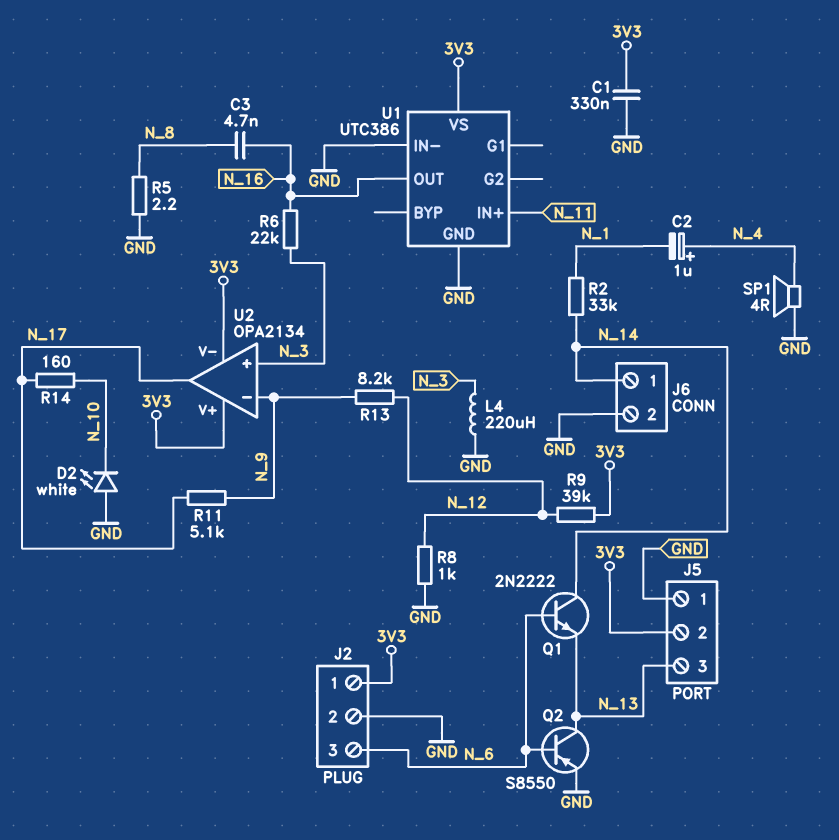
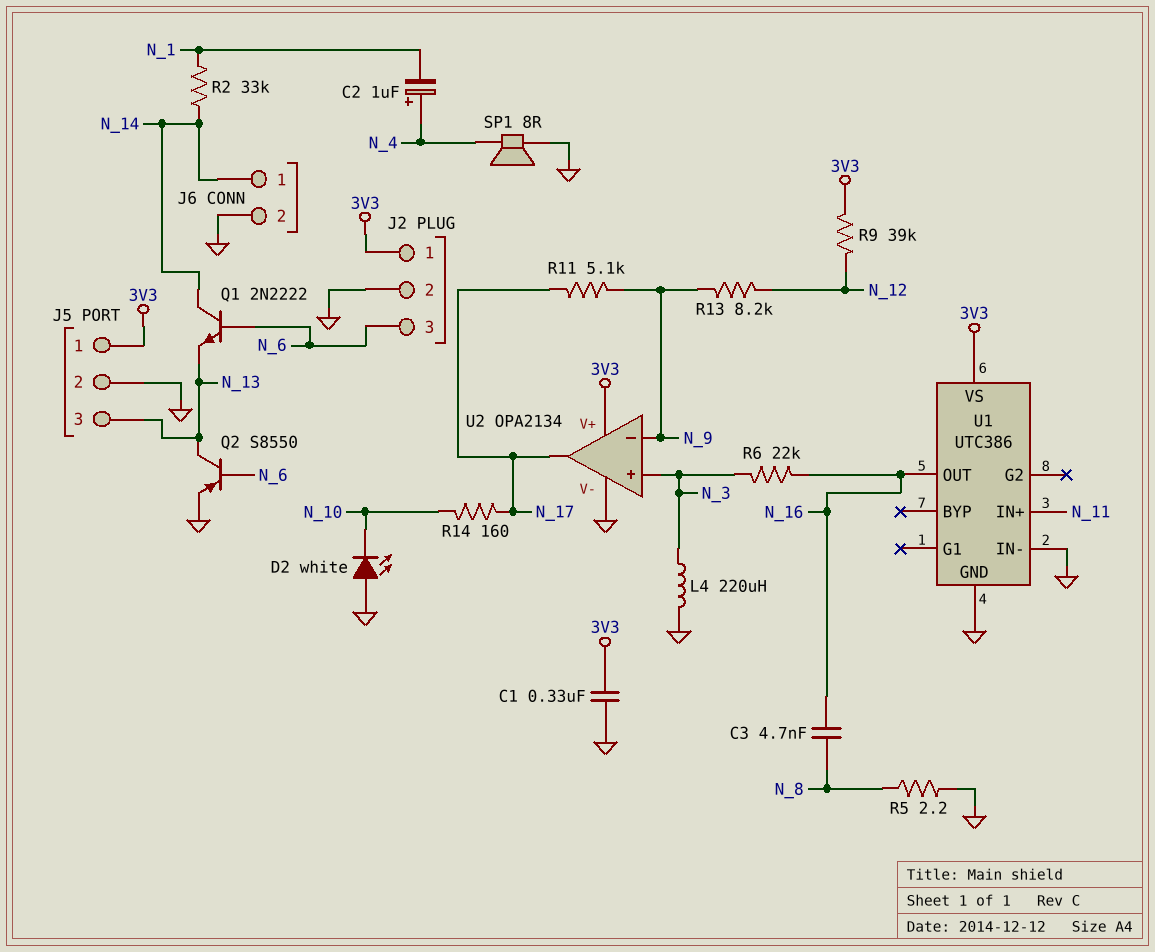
J5 pin 1: GND -> 3V3
J5 pin 2: 3V3 -> GND
R8: 1k (GND, N_12) -> none
SP1: speaker 4R (GND, N_4) -> speaker 8R (GND, N_4)
U2 pin V-: 3V3 -> GND

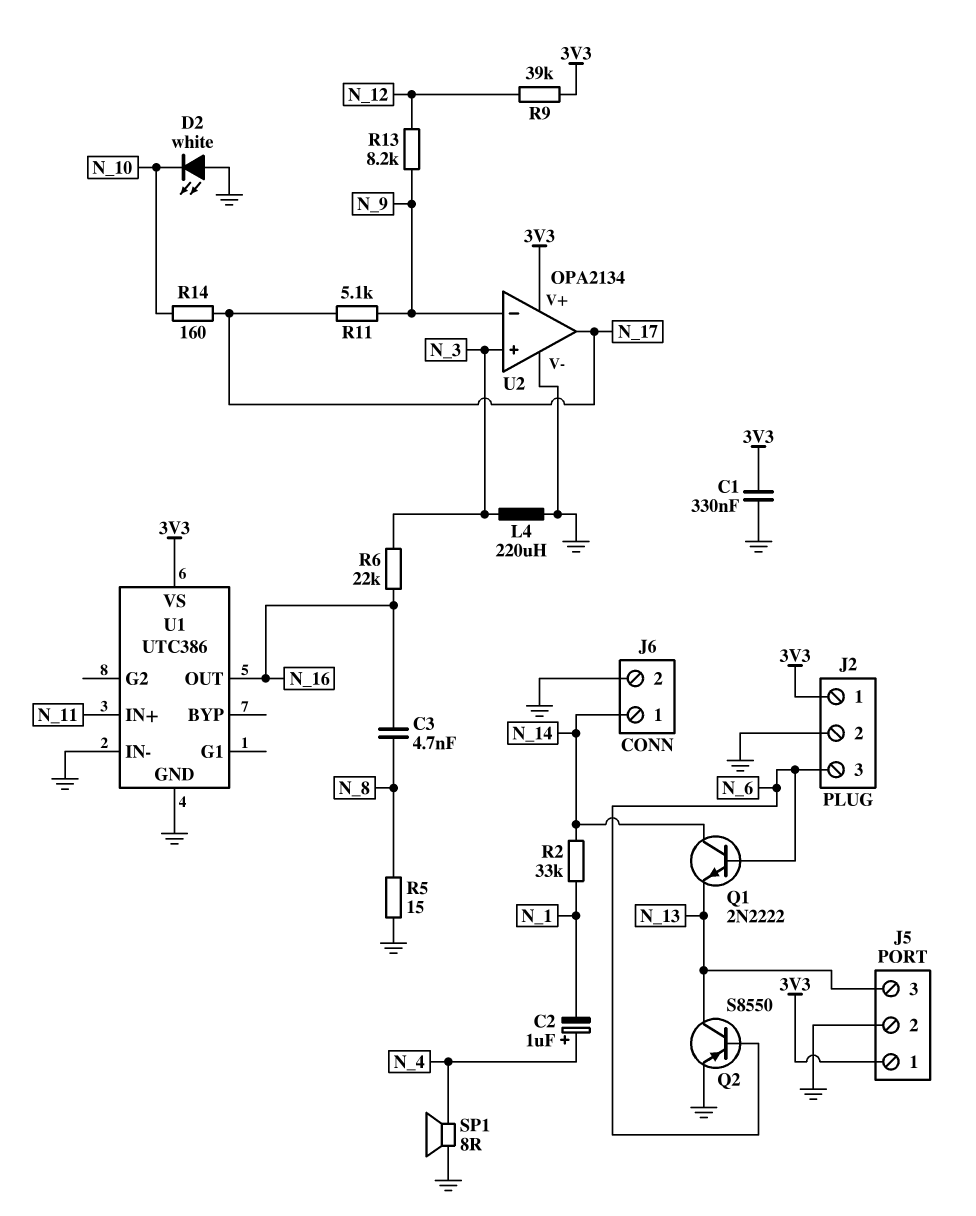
R5: 2.2 (GND, N_8) -> 15 (GND, N_8)

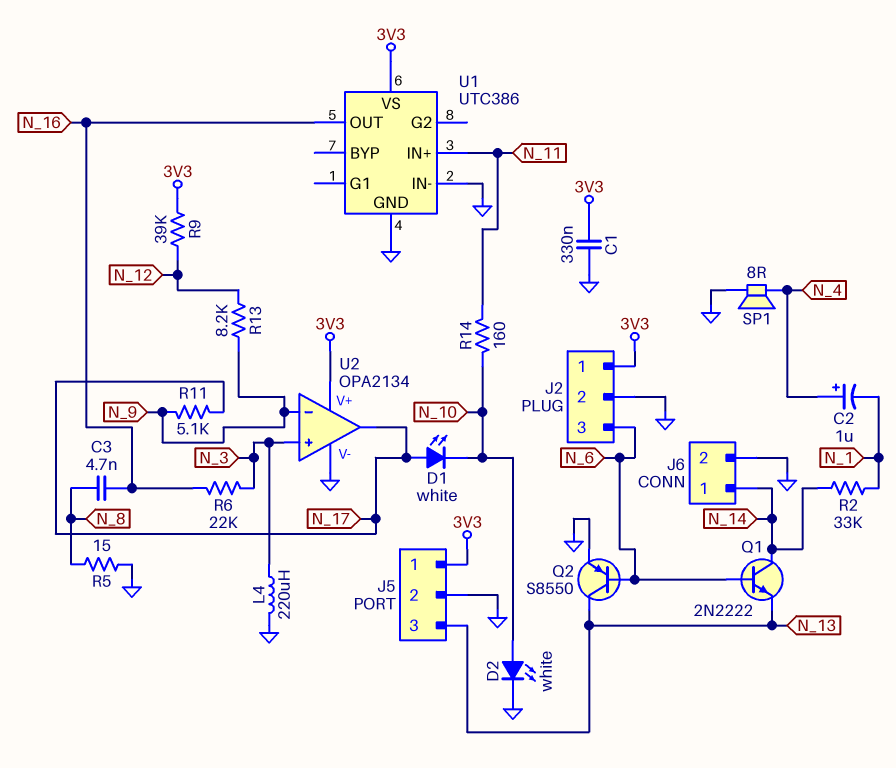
D1: none -> LED white (A N_17, K N_10)
D2: LED white (A GND, K N_10) -> LED white (A N_10, K GND)
R14: 160 (N_10, N_17) -> 160 (N_10, N_11)

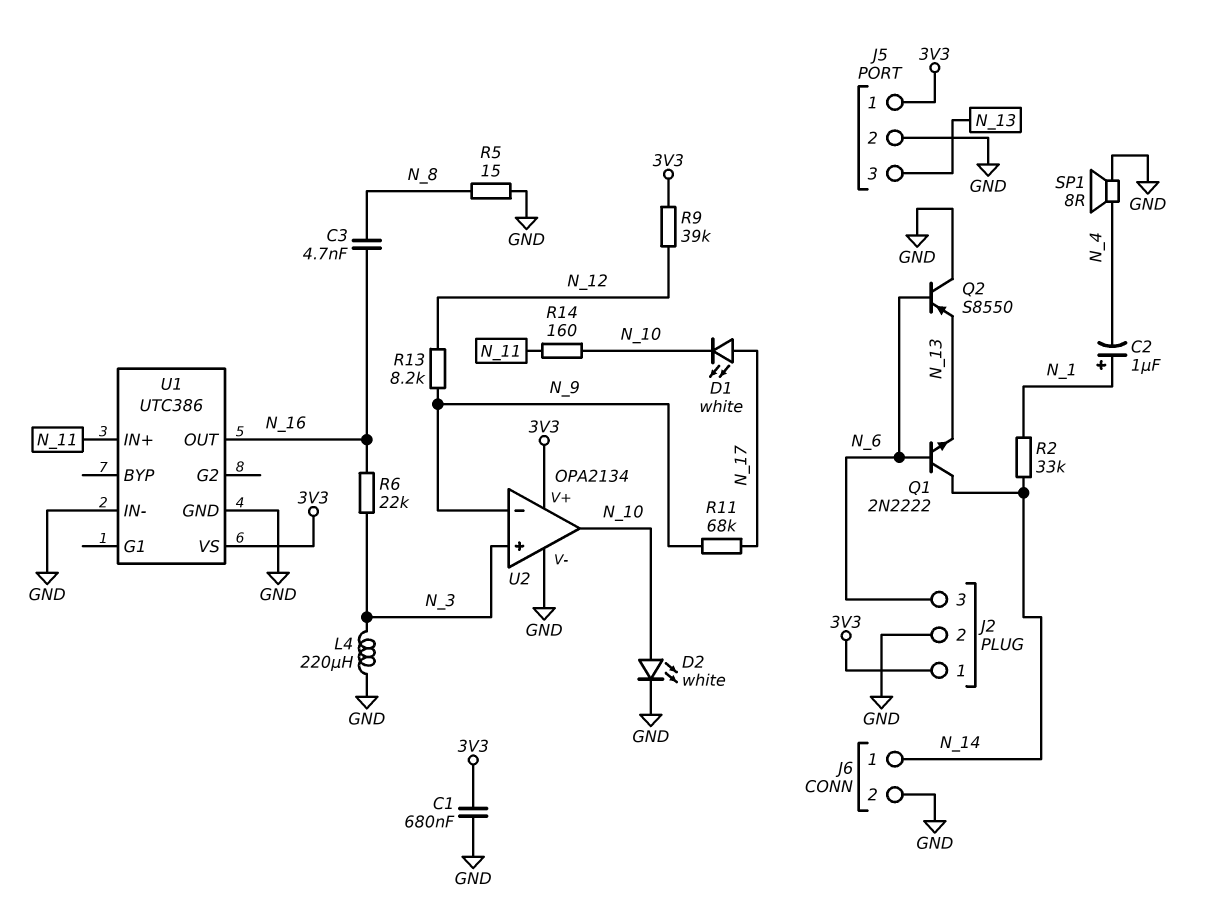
C1: 330nF (3V3, GND) -> 680nF (3V3, GND)
C2: 1uF (plus N_4, minus N_1) -> 1uF (plus N_1, minus N_4)
Q2: PNP S8550 (B N_6, C N_13, E GND) -> PNP S8550 (B N_6, C GND, E N_13)
R11: 5.1k (N_9, N_17) -> 68k (N_9, N_17)
U2 pin out: N_17 -> N_10

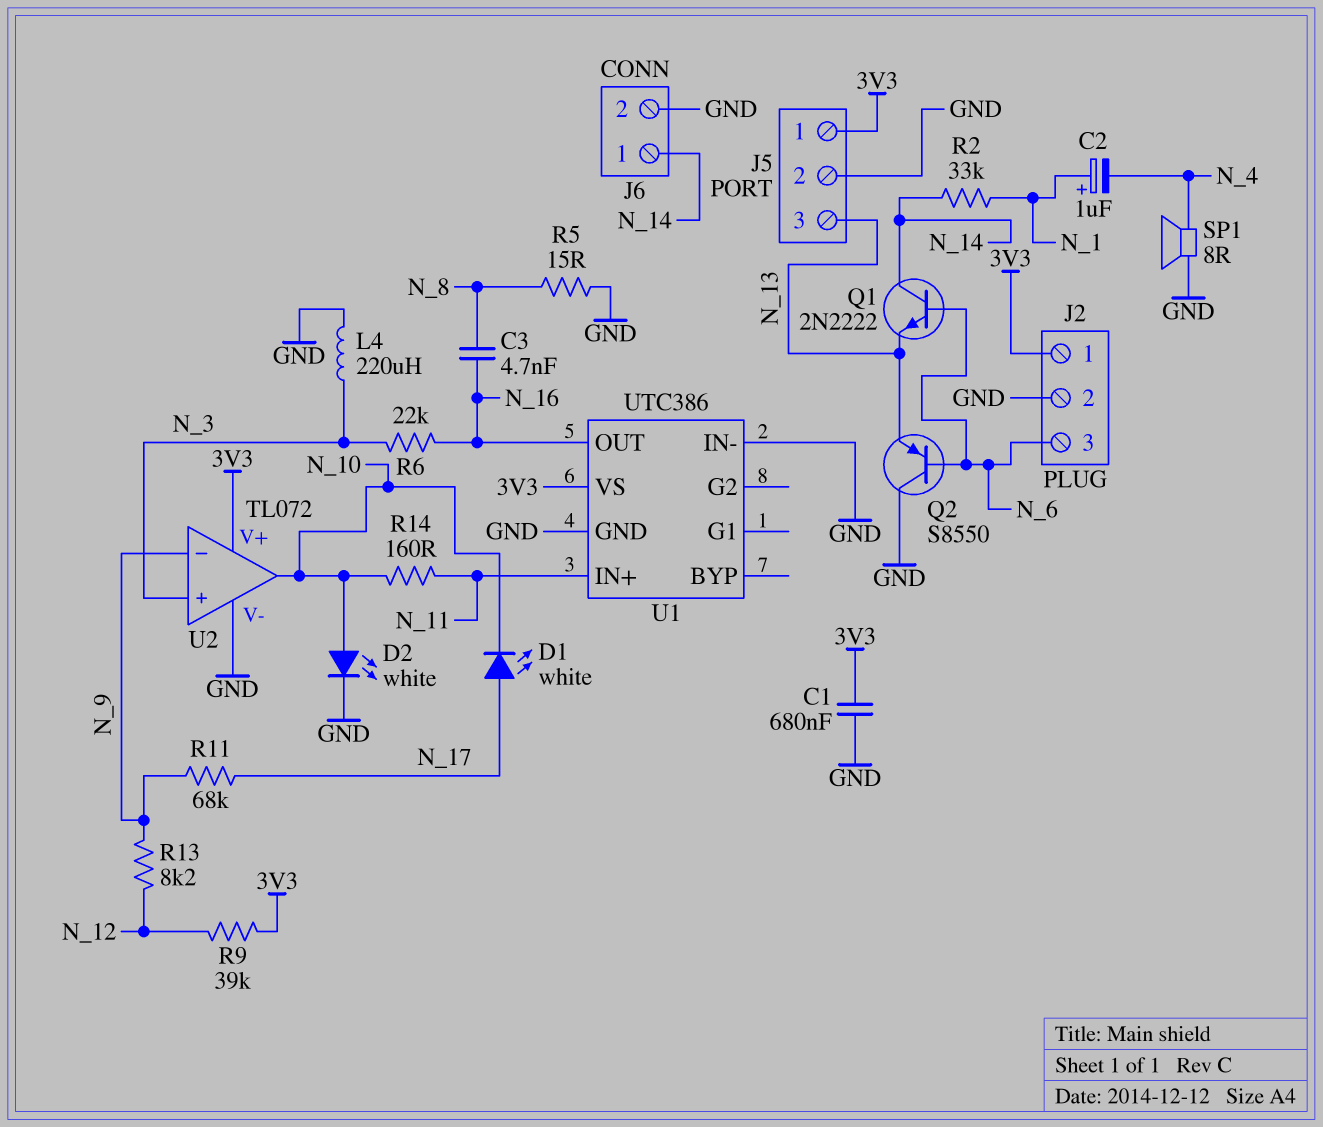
U2: OPA2134 -> TL072

